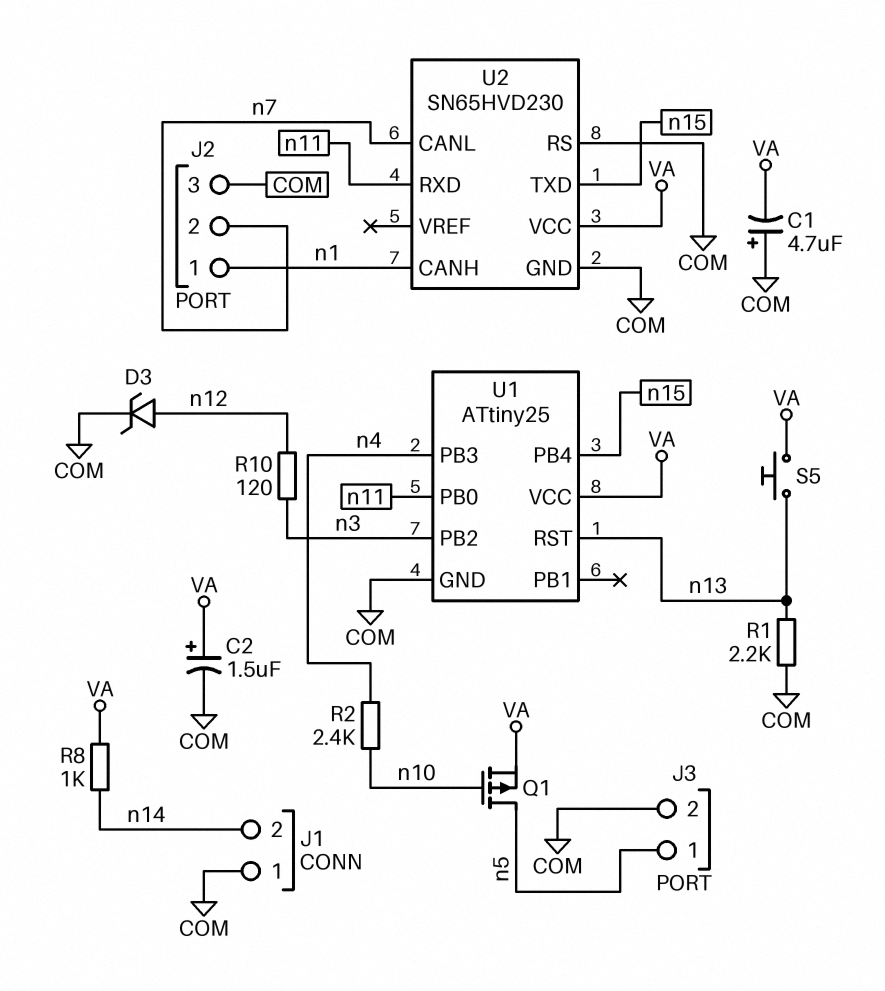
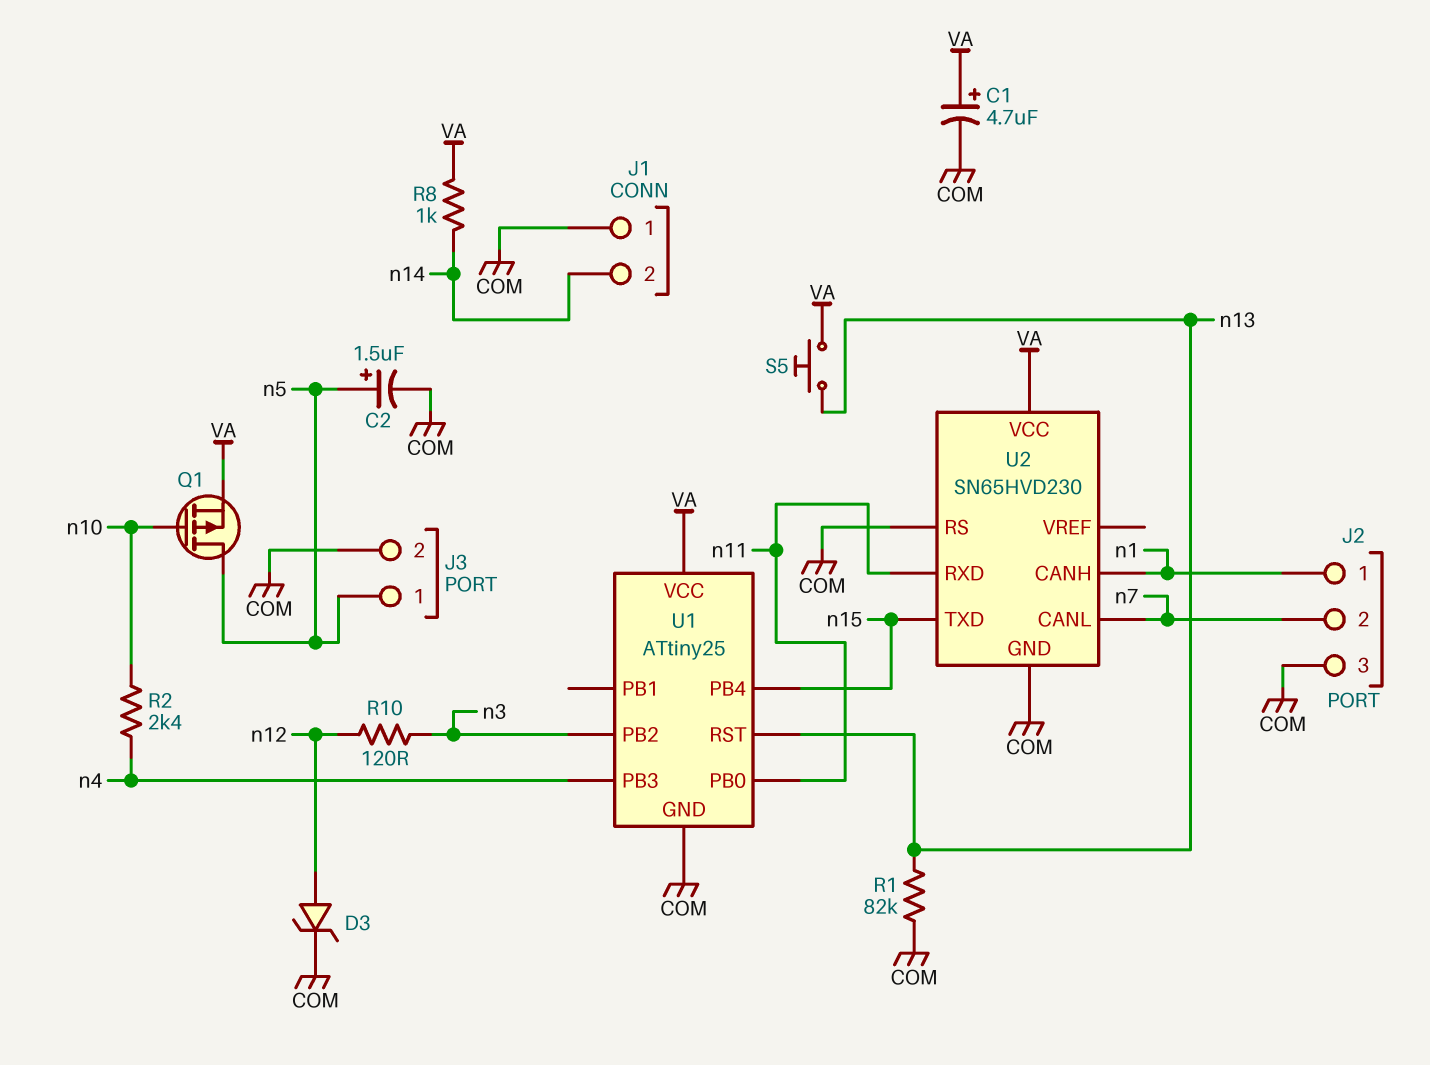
C1: 4.7uF (plus COM, minus VA) -> 4.7uF (plus VA, minus COM)
C2: 1.5uF (plus VA, minus COM) -> 1.5uF (plus n5, minus COM)
R1: 2.2k (COM, n13) -> 82k (COM, n13)

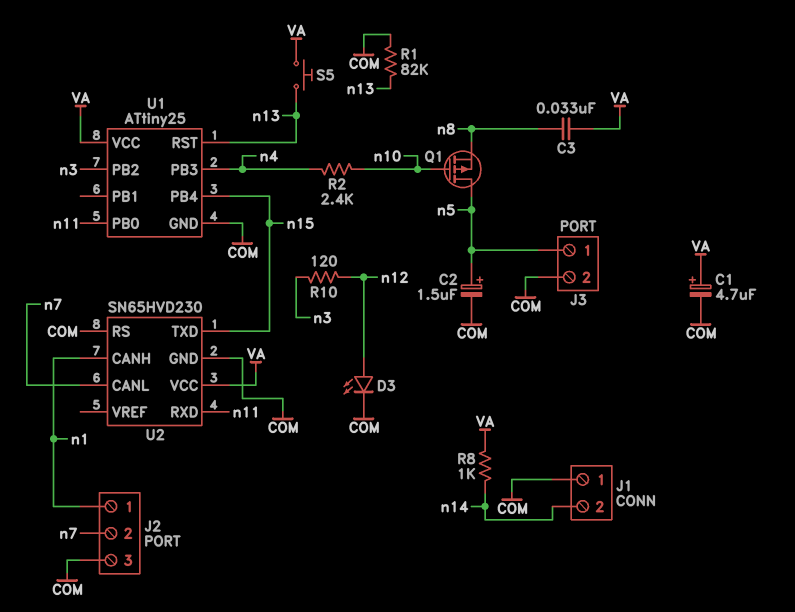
C3: none -> 33nF (VA, n8)
D3: zener (A n12, K COM) -> LED (A n12, K COM)
Q1: PMOS (G n10, D n5, S VA) -> PMOS (G n10, D n5, S n8)

